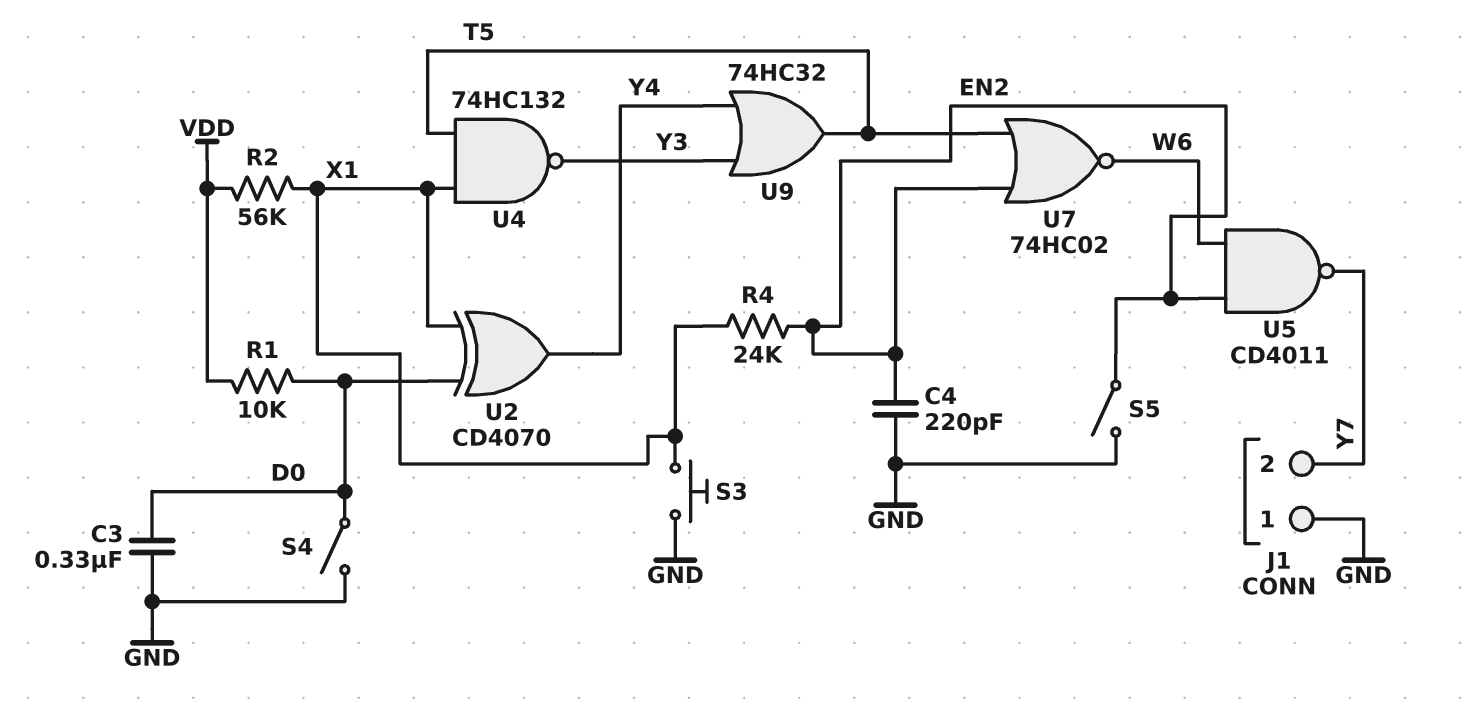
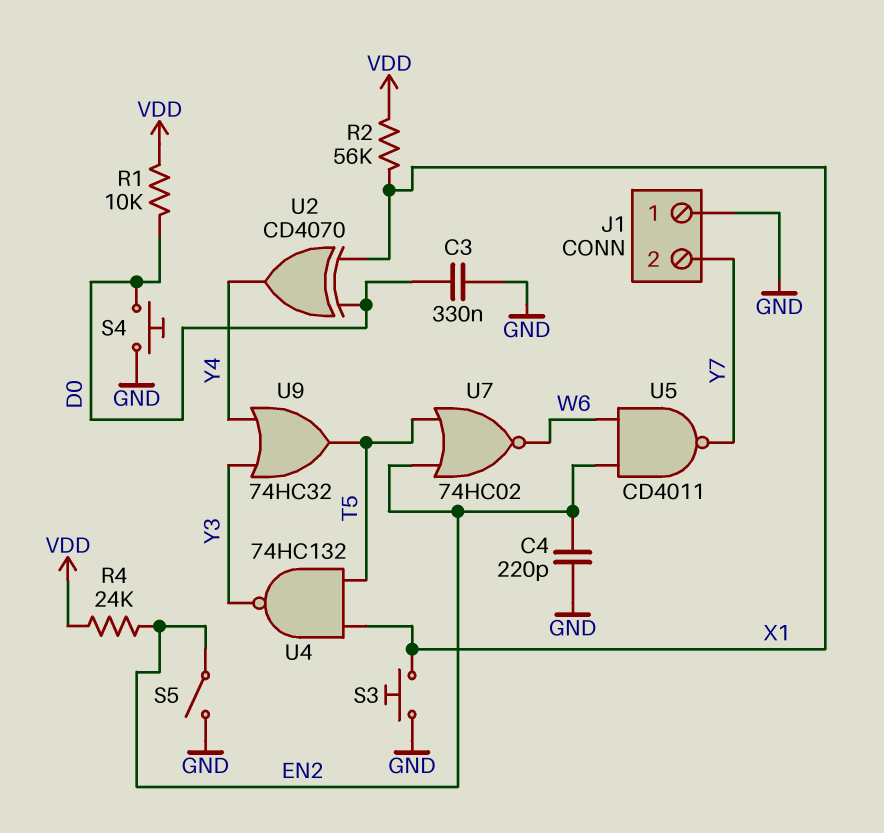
R4: 24k (EN2, X1) -> 24k (EN2, VDD)
S4: switch (D0, GND) -> button (D0, GND)

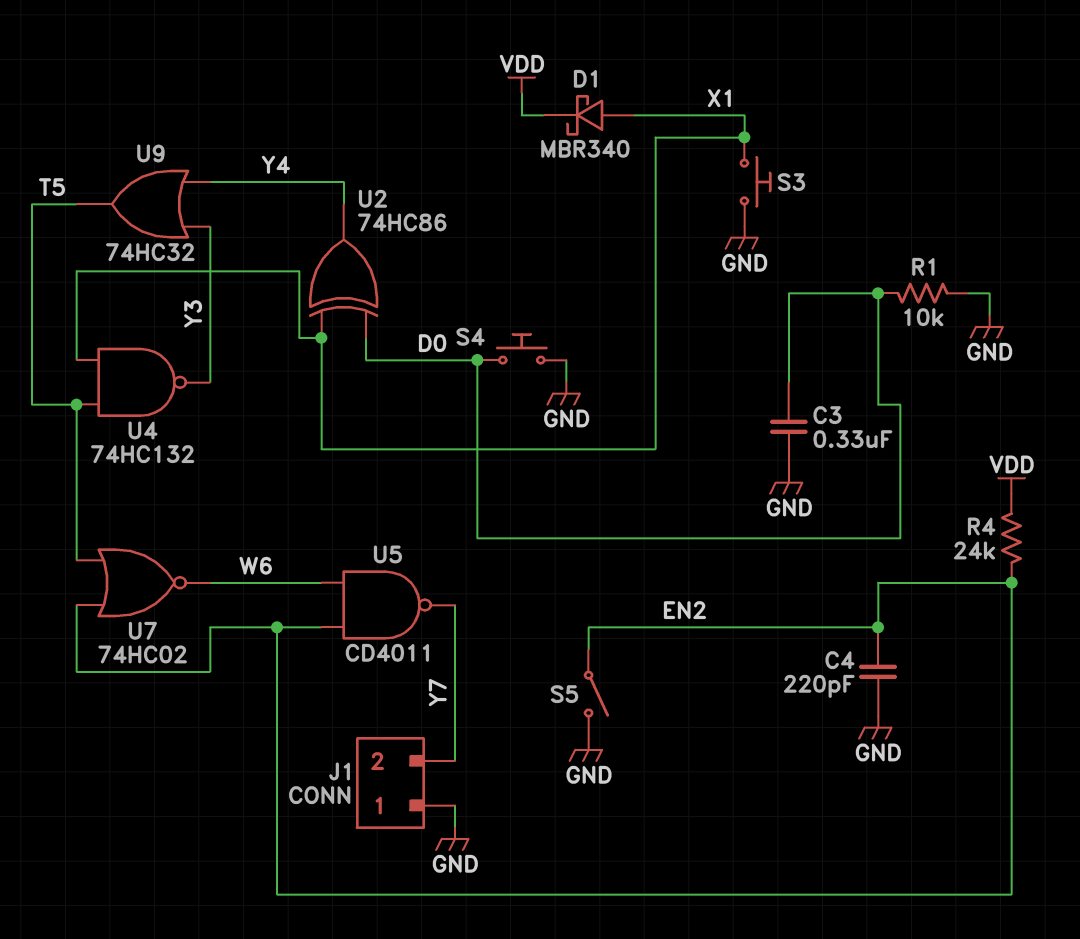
D1: none -> schottky MBR340 (A X1, K VDD)
R1: 10k (D0, VDD) -> 10k (D0, GND)
R2: 56k (VDD, X1) -> none
U2: XOR CD4070 (in D0, in X1, out Y4) -> XOR 74HC86 (in D0, in X1, out Y4)

